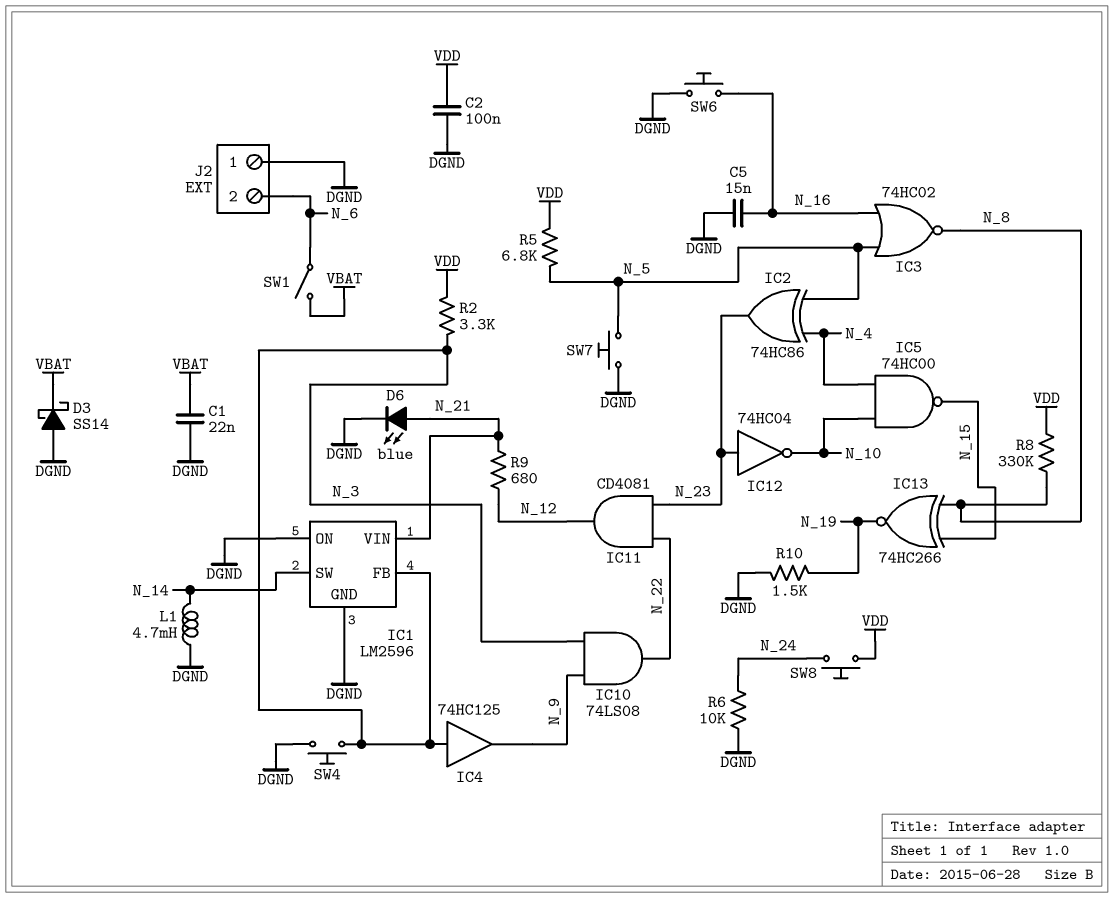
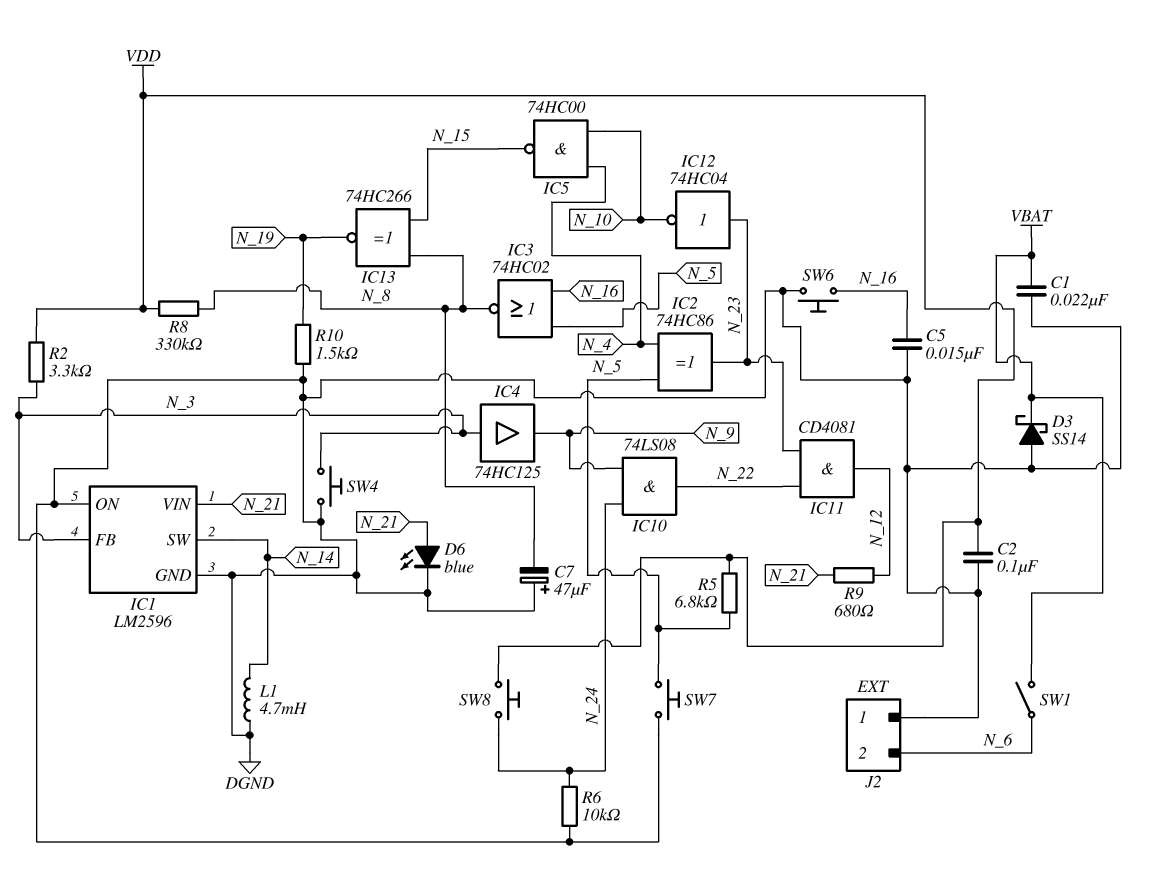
C7: none -> 47uF (plus DGND, minus N_8)
IC10: AND 74LS08 (in N_3, in N_9, out N_22) -> AND 74LS08 (in N_9, in N_24, out N_22)

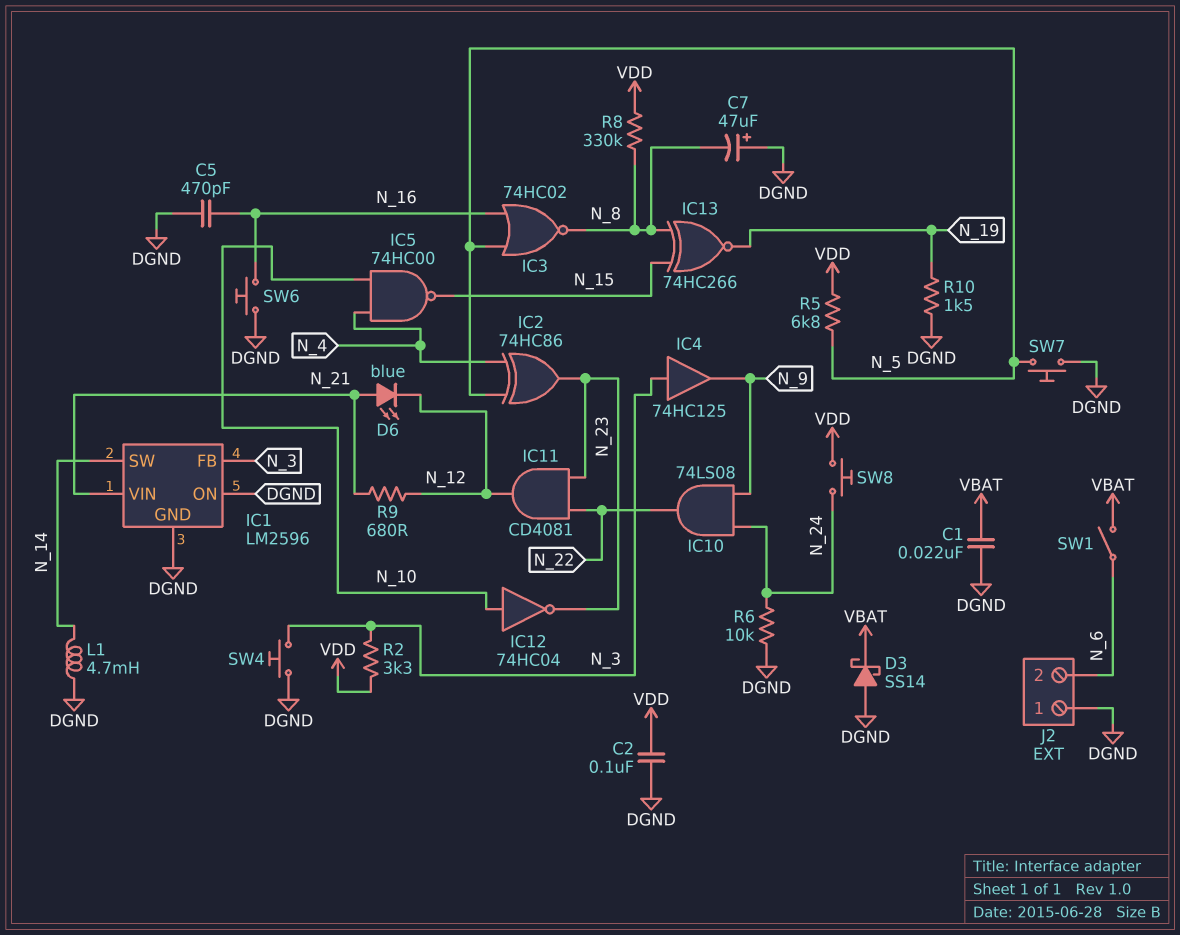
C5: 15nF (DGND, N_16) -> 470pF (DGND, N_16)
D6: LED blue (A N_21, K DGND) -> LED blue (A N_21, K N_12)
IC12: NOT 74HC04 (in N_23, out N_10) -> NOT 74HC04 (in N_10, out N_23)

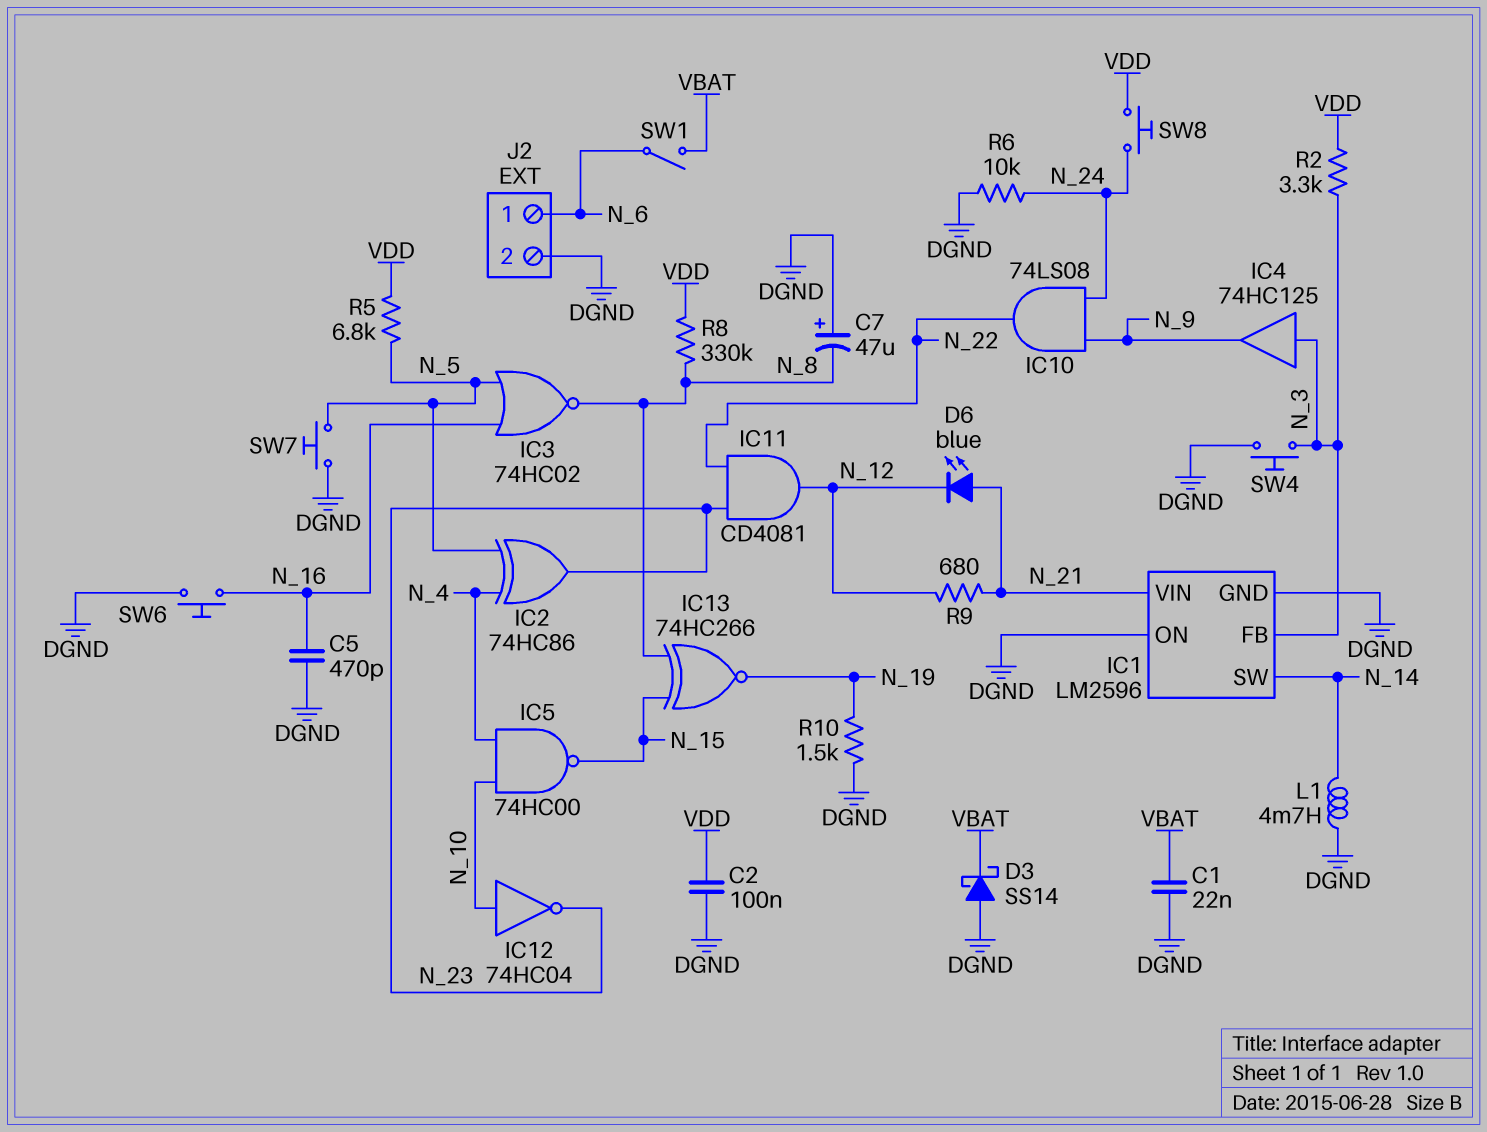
J2 pin 1: DGND -> N_6
J2 pin 2: N_6 -> DGND

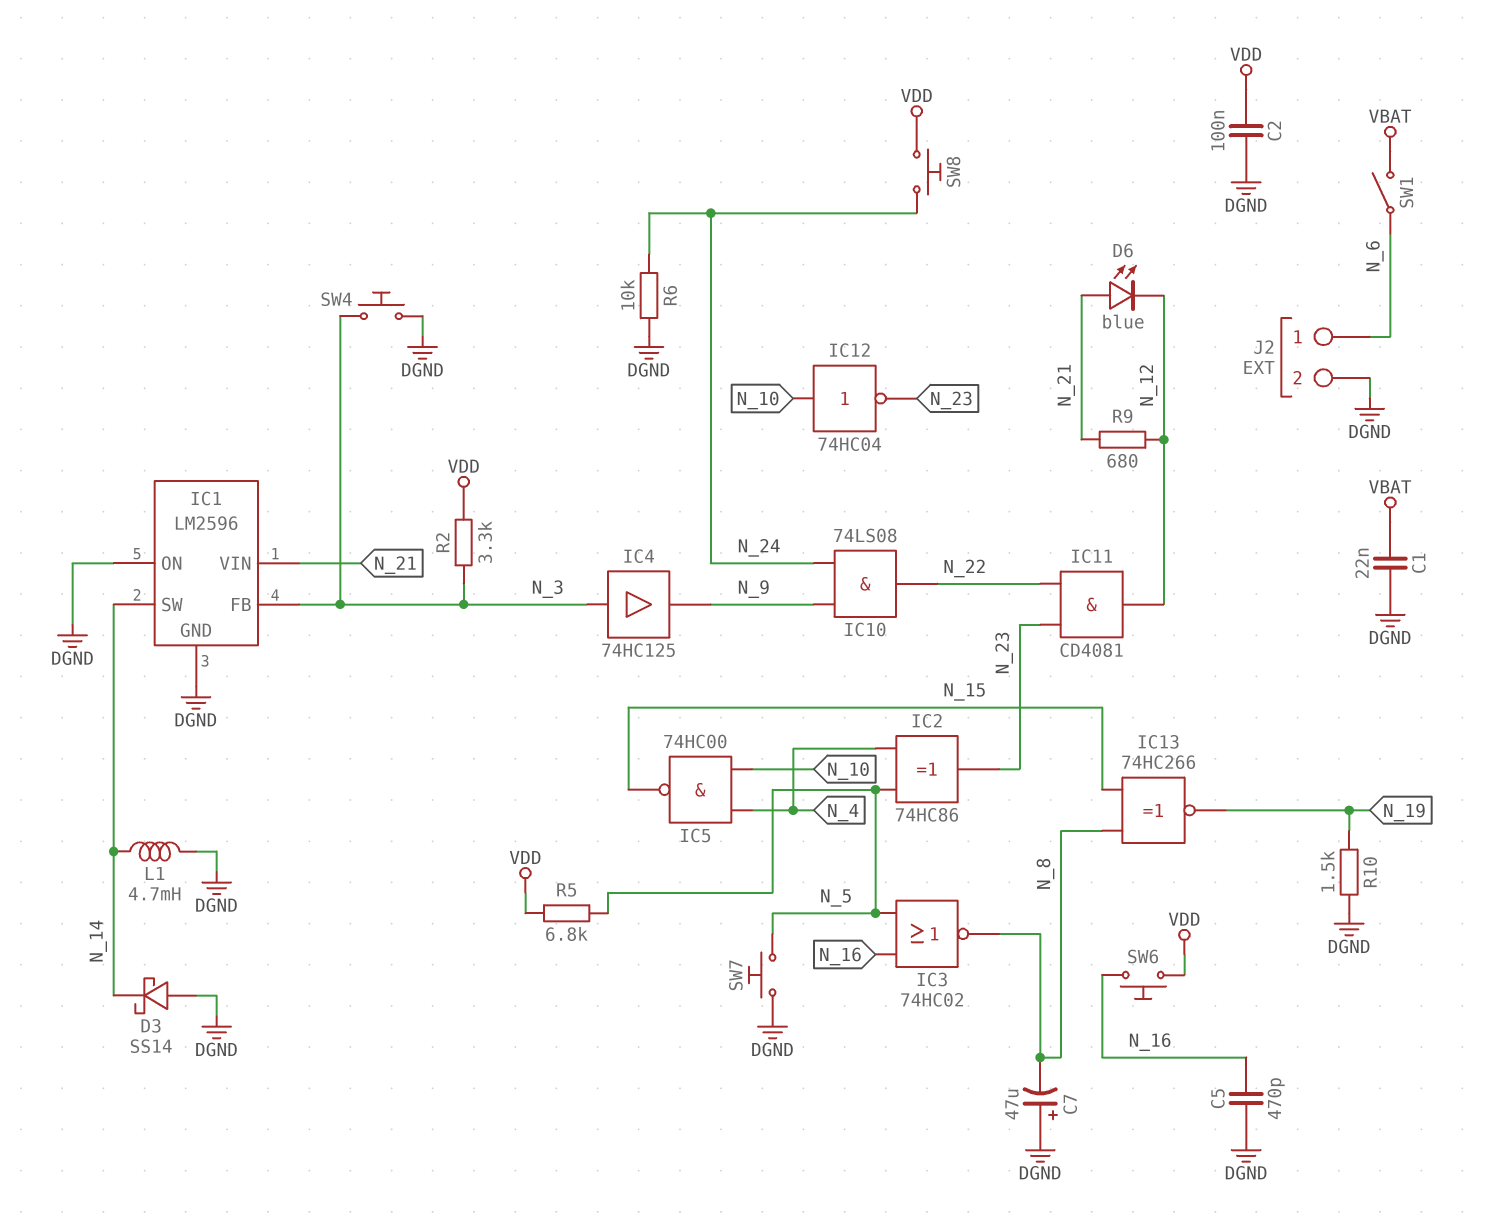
D3: schottky SS14 (A DGND, K VBAT) -> schottky SS14 (A DGND, K N_14)
R8: 330k (N_8, VDD) -> none
SW6: button (DGND, N_16) -> button (N_16, VDD)

